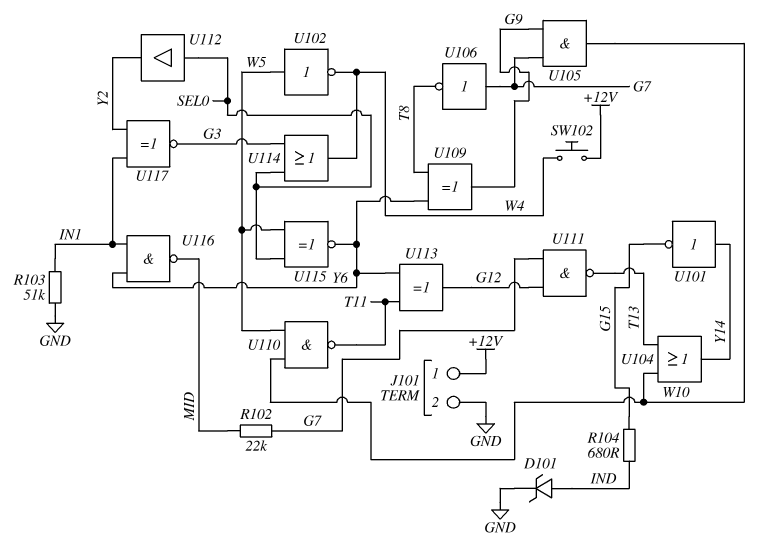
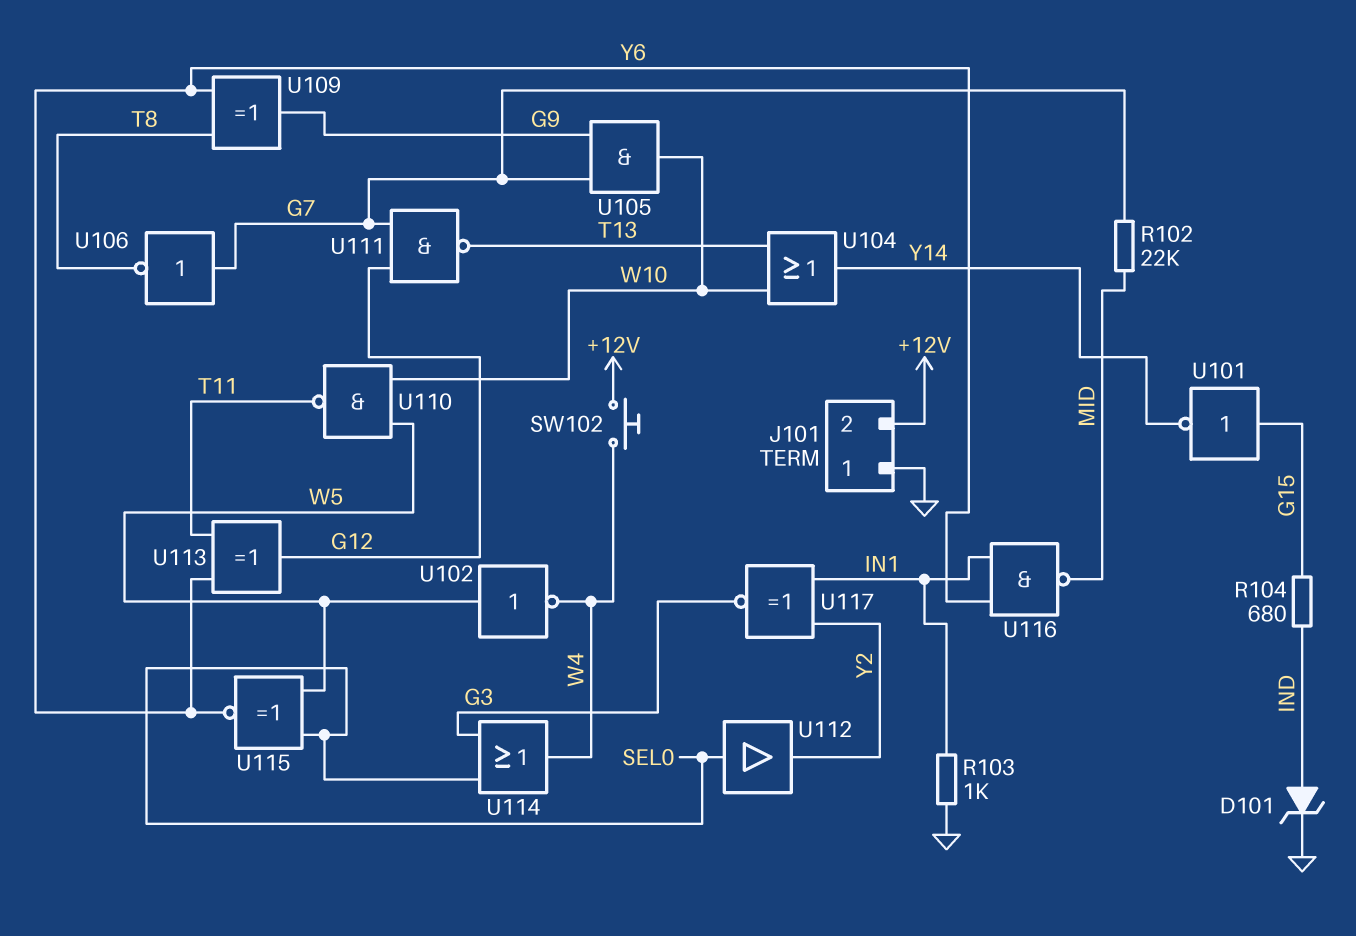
J101 pin 1: +12V -> GND
J101 pin 2: GND -> +12V
R103: 51k (GND, IN1) -> 1k (GND, IN1)
U101: NOT (in Y14, out G15) -> NOT (in G15, out Y14)

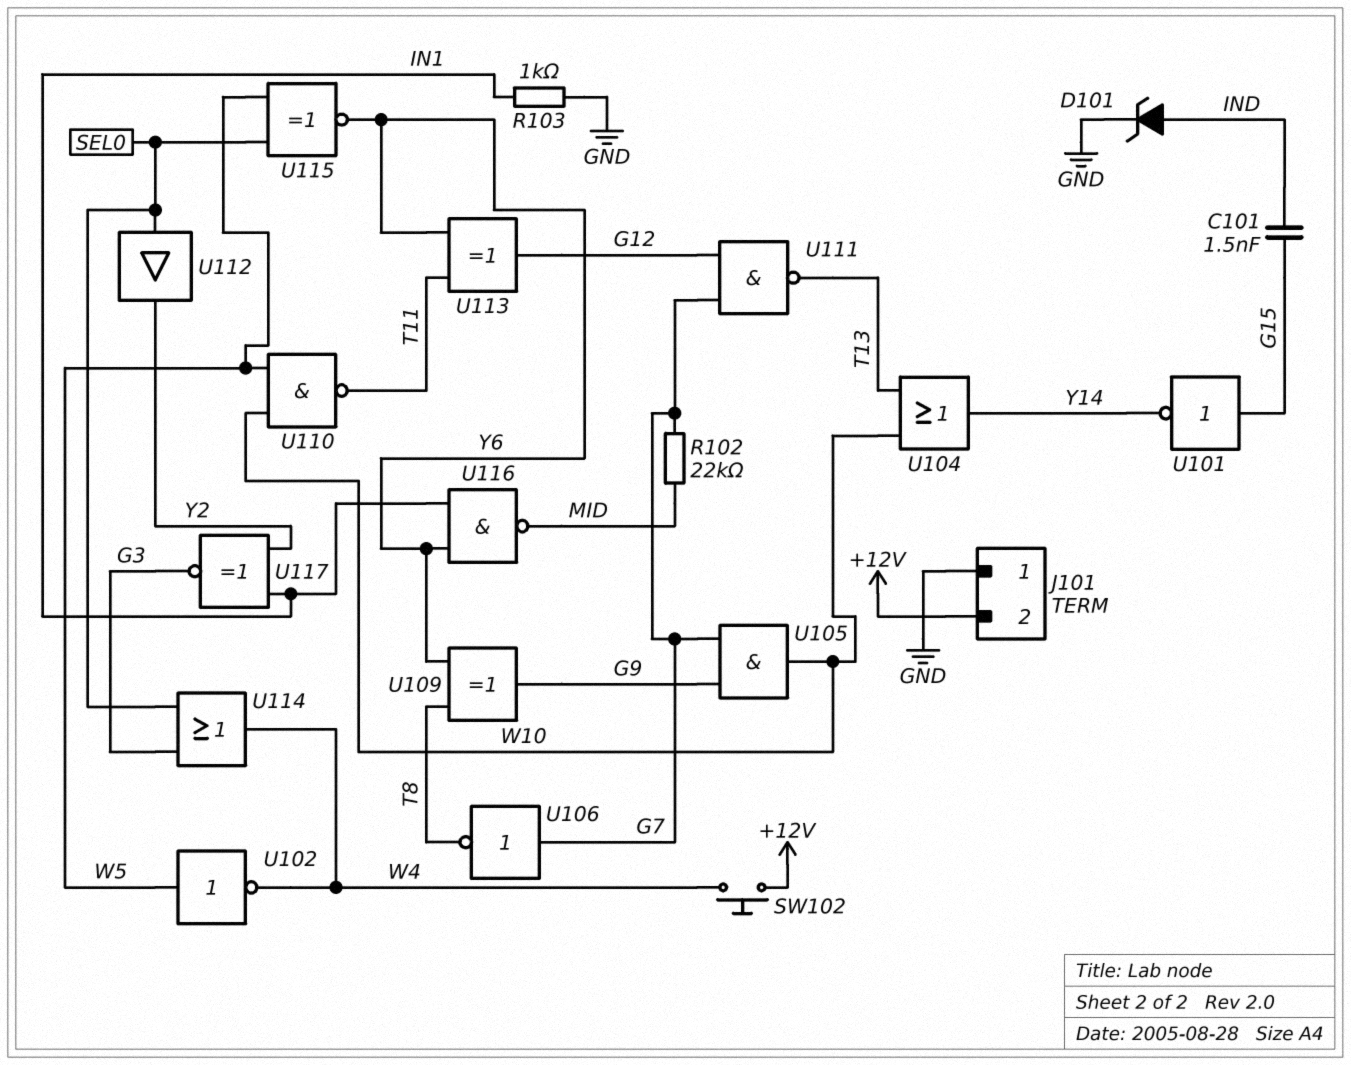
C101: none -> 1.5nF (G15, IND)
R104: 680 (G15, IND) -> none

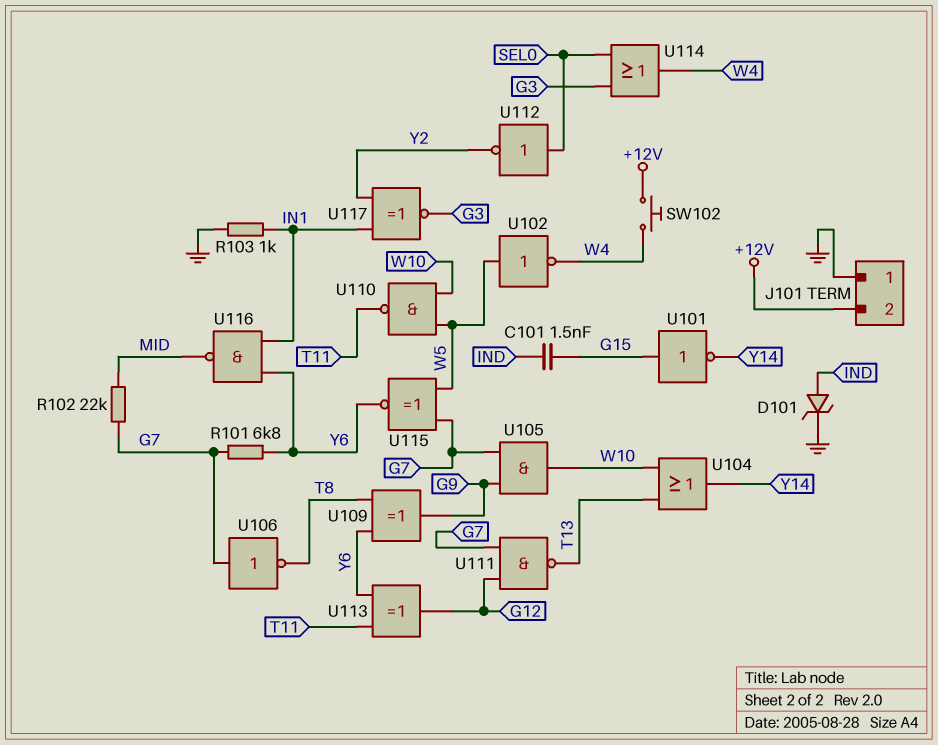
R101: none -> 6.8k (G7, Y6)
U112: buffer (in SEL0, out Y2) -> NOT (in SEL0, out Y2)
U115: XNOR (in SEL0, in W5, out Y6) -> XNOR (in G7, in W5, out Y6)

